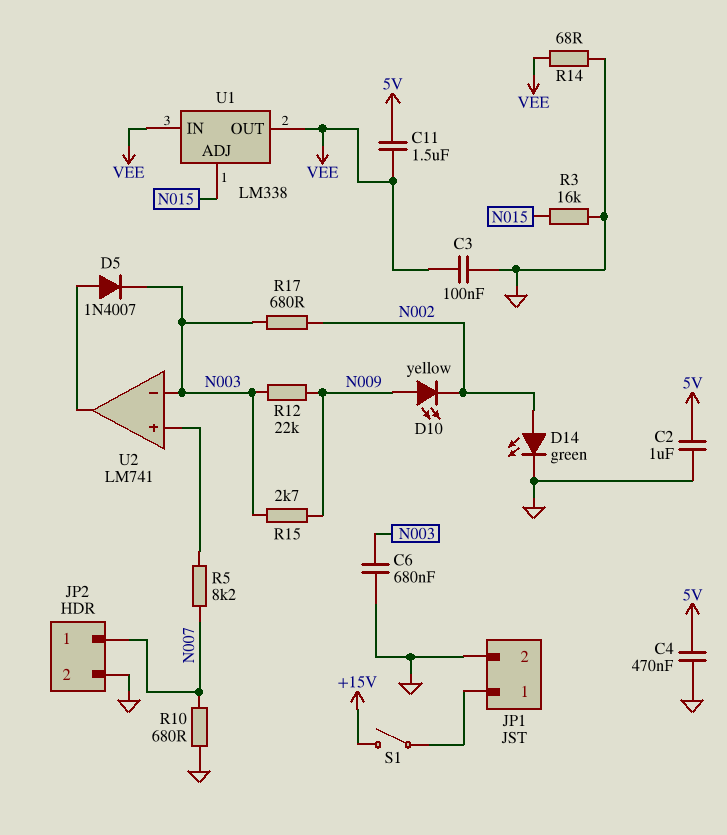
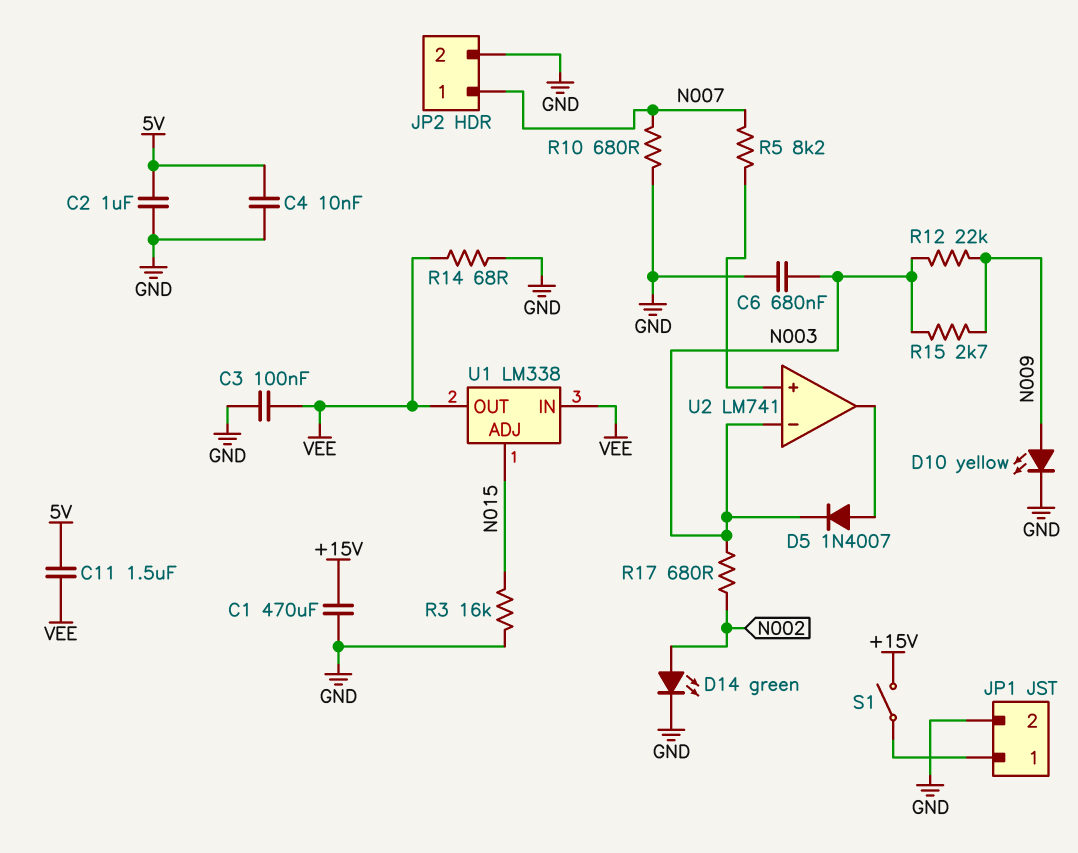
C1: none -> 470uF (+15V, GND)
C4: 470nF (5V, GND) -> 10nF (5V, GND)
D10: LED yellow (A N009, K N002) -> LED yellow (A N009, K GND)

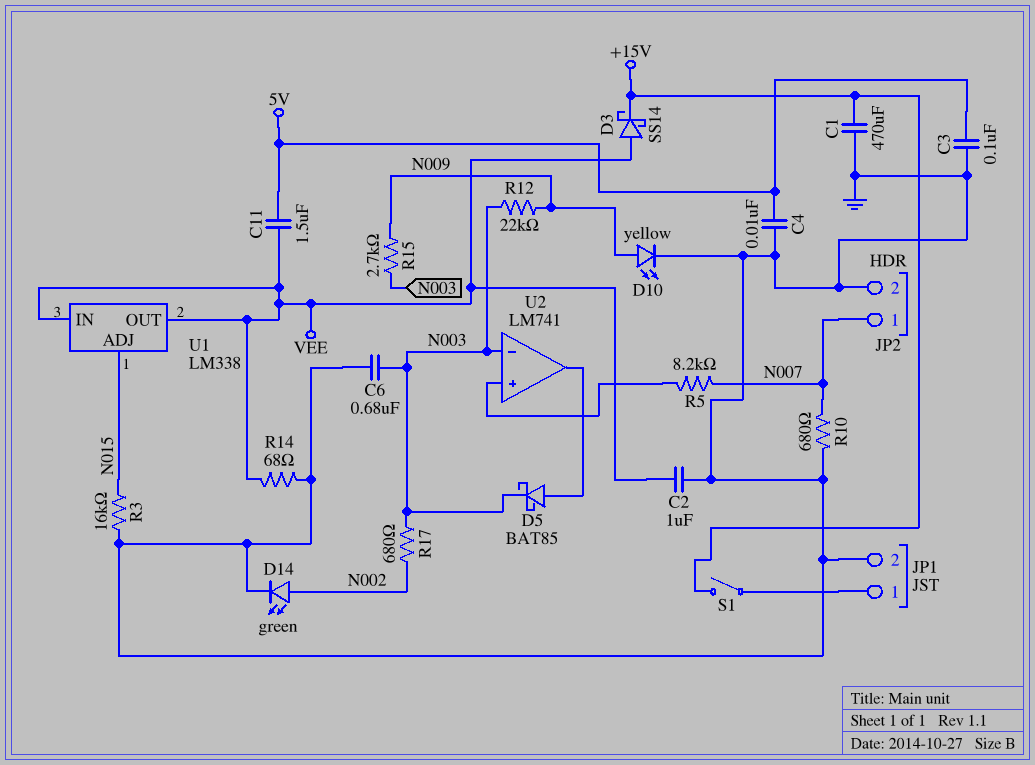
C2: 1uF (5V, GND) -> 1uF (GND, VEE)
C3: 100nF (GND, VEE) -> 100nF (5V, GND)
D3: none -> schottky SS14 (A VEE, K +15V)
D5: diode 1N4007 (A U2/out, K N003) -> schottky BAT85 (A U2/out, K N003)

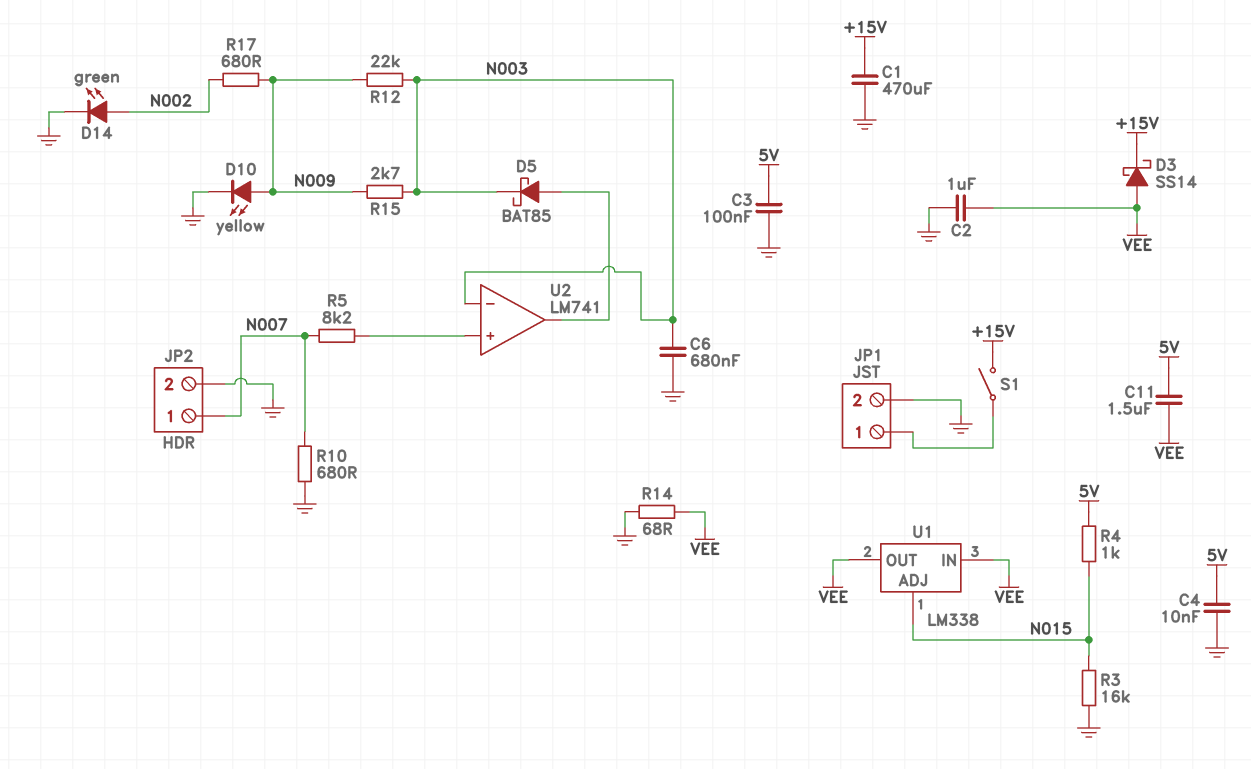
R4: none -> 1k (5V, N015)
R17: 680 (N002, N003) -> 680 (N002, N009)

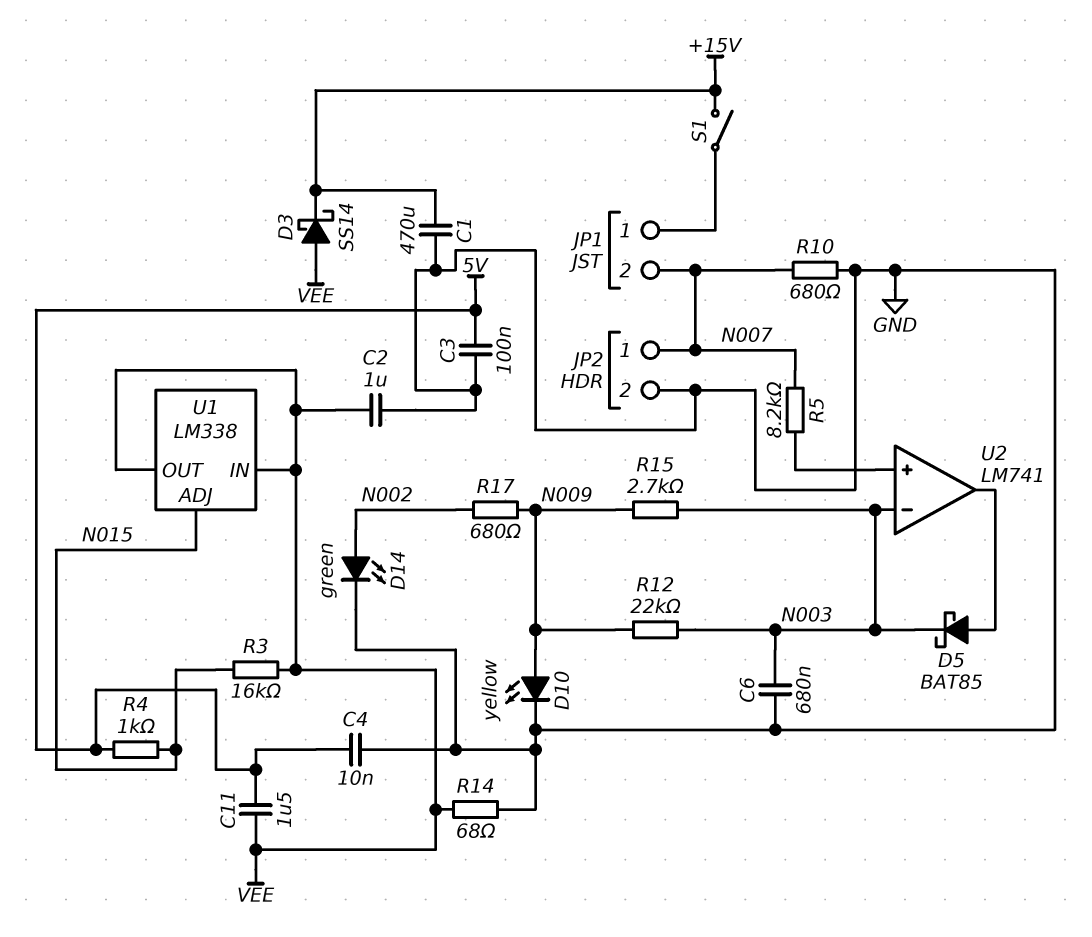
JP1 pin 2: GND -> N007
R3: 16k (GND, N015) -> 16k (N015, VEE)

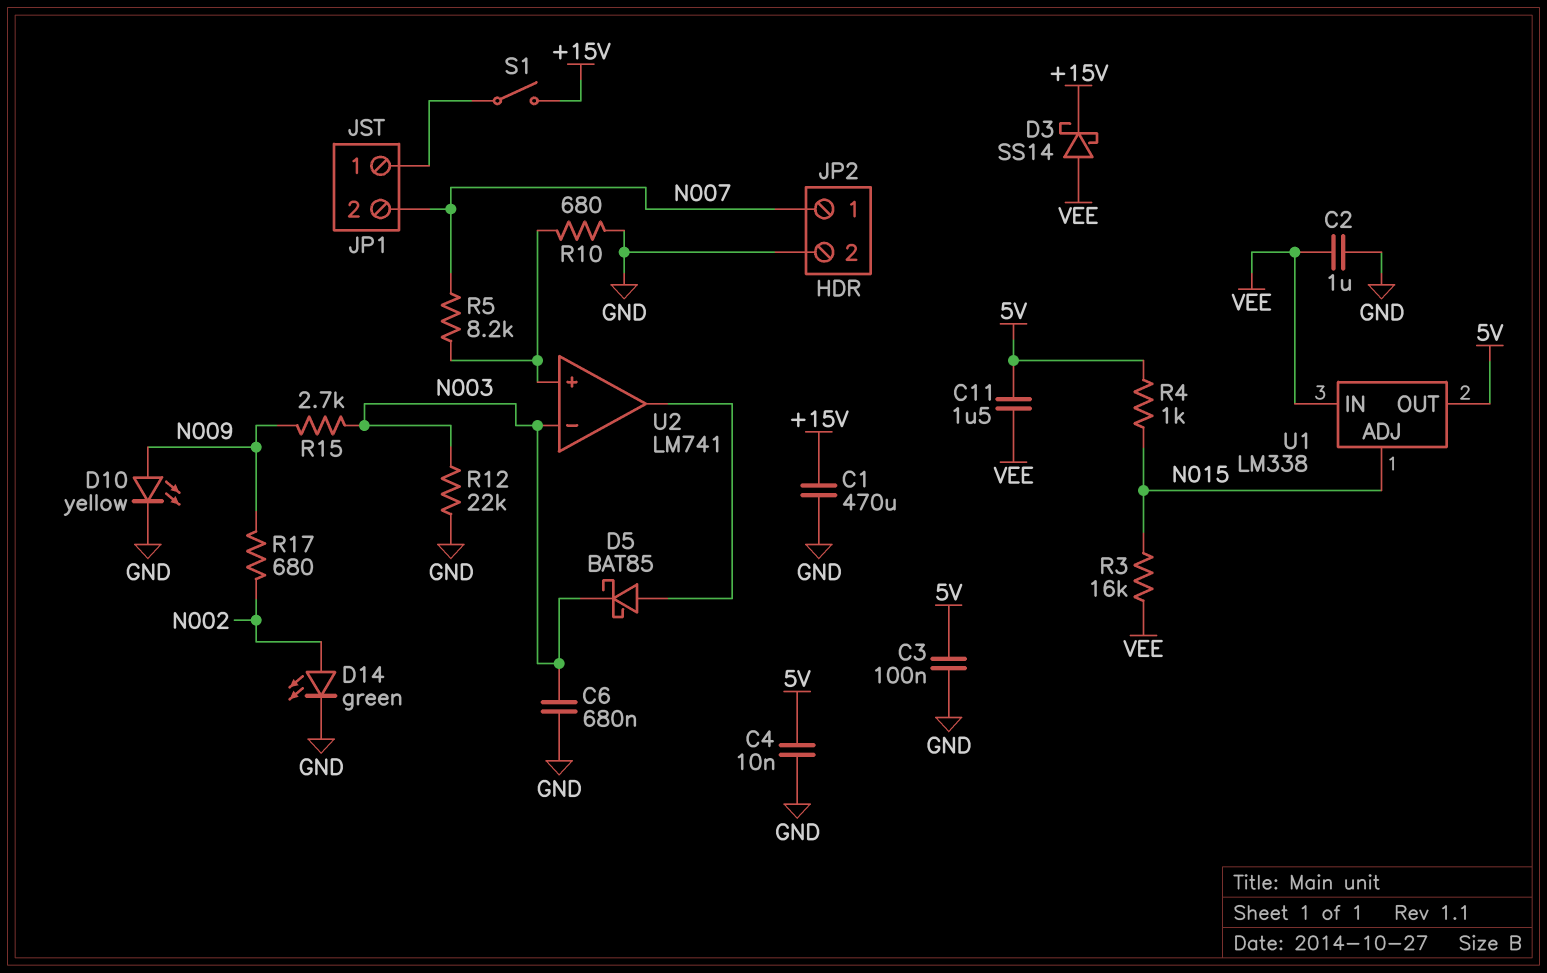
R10: 680 (GND, N007) -> 680 (GND, U2/in+)
R12: 22k (N003, N009) -> 22k (GND, N003)
R14: 68 (GND, VEE) -> none
U1 pin OUT: VEE -> 5V

